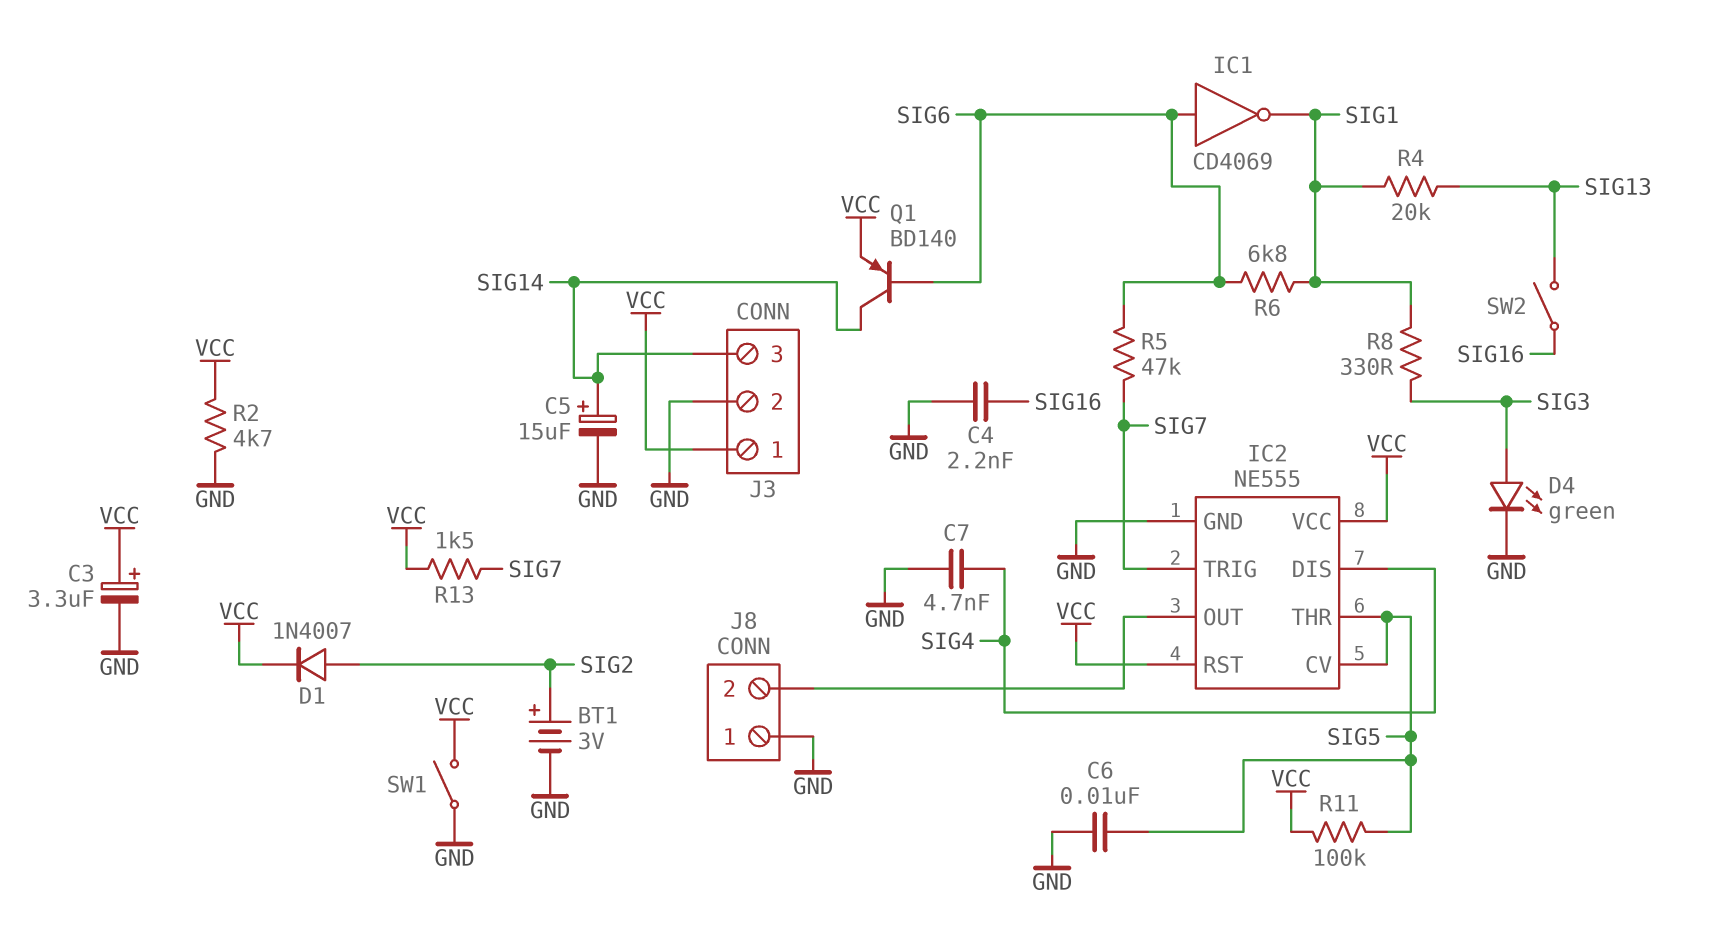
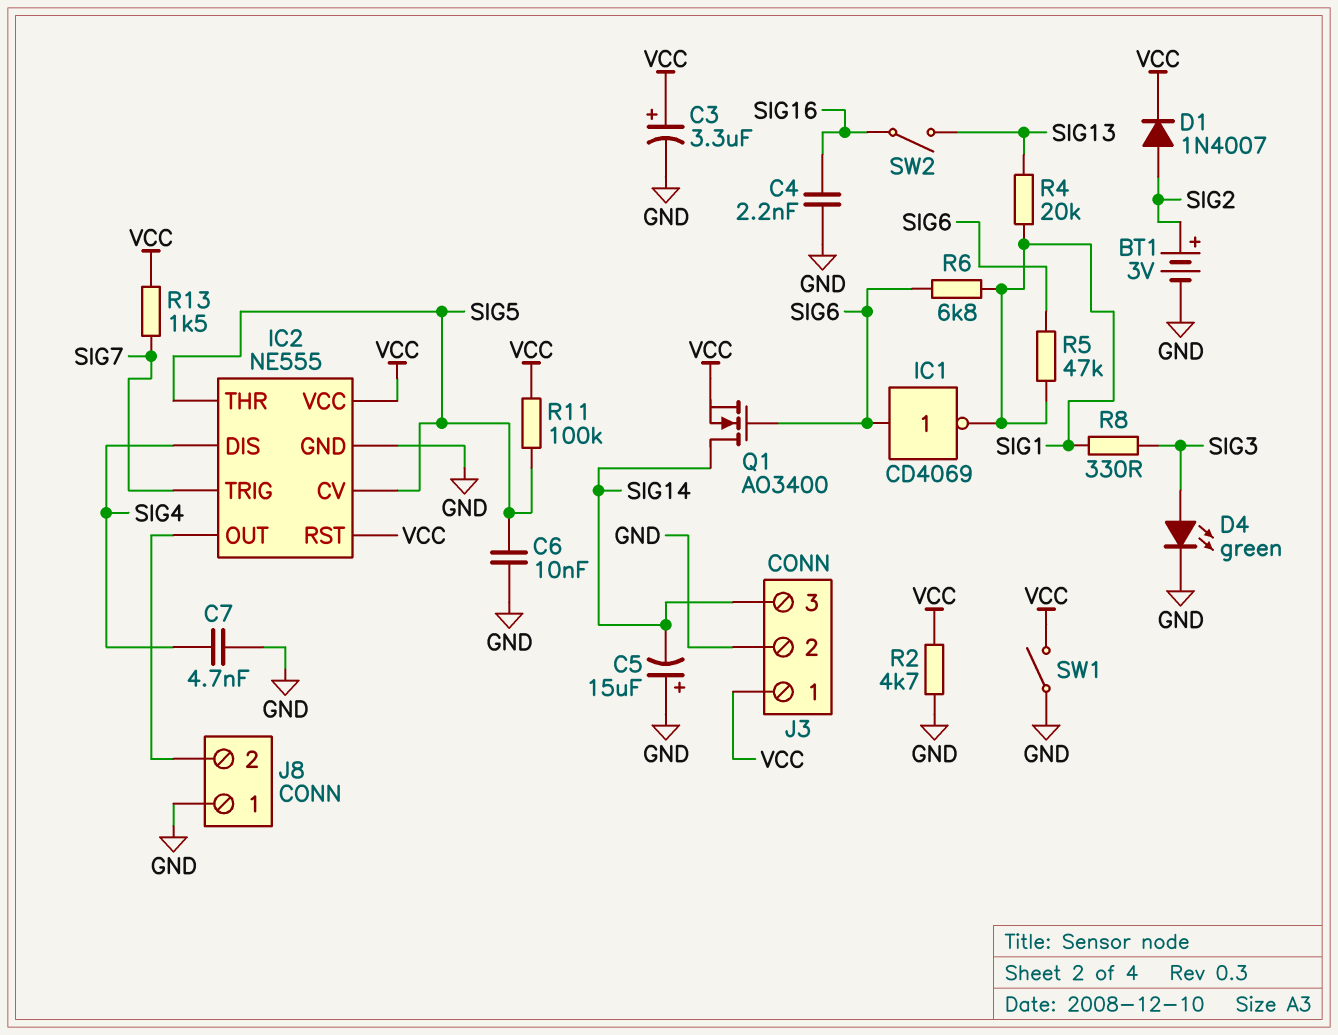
C5: 15uF (plus SIG14, minus GND) -> 15uF (plus GND, minus SIG14)
Q1: PNP BD140 (B SIG6, C SIG14, E VCC) -> NMOS AO3400 (G SIG6, D SIG14, S VCC)
R5: 47k (SIG6, SIG7) -> 47k (SIG1, SIG6)

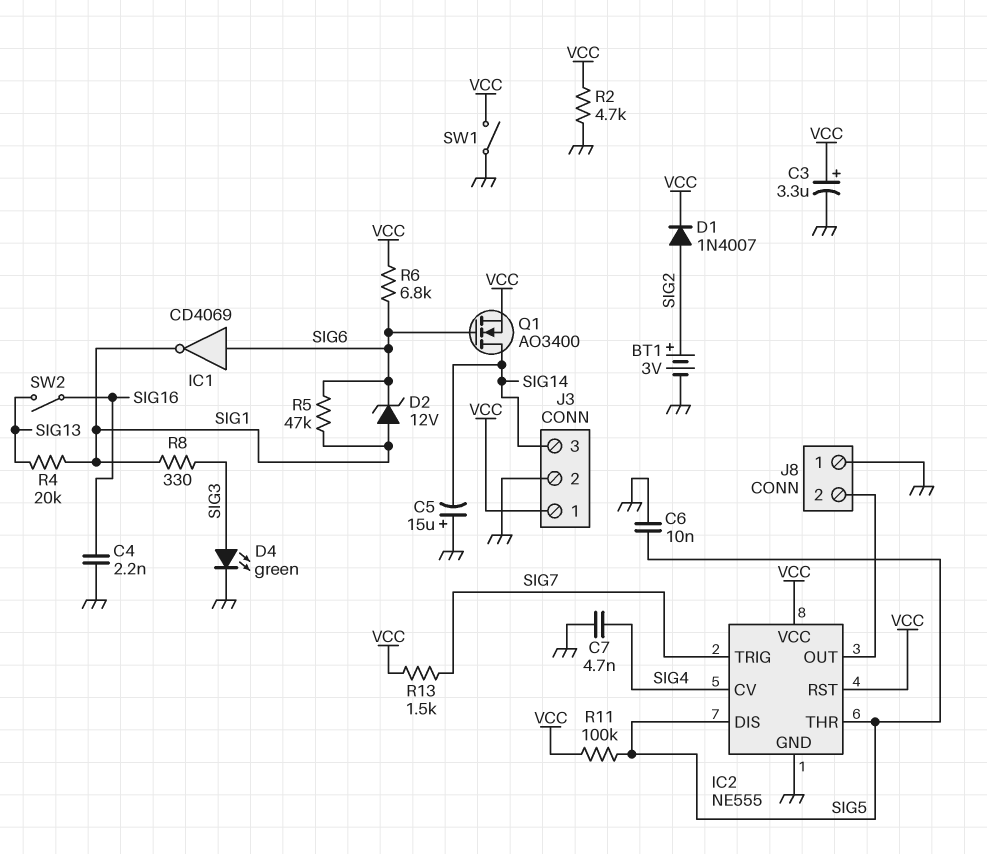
D2: none -> zener 12V (A SIG1, K SIG6)
IC2 pin CV: SIG5 -> SIG4
IC2 pin DIS: SIG4 -> SIG5
R6: 6.8k (SIG1, SIG6) -> 6.8k (SIG6, VCC)

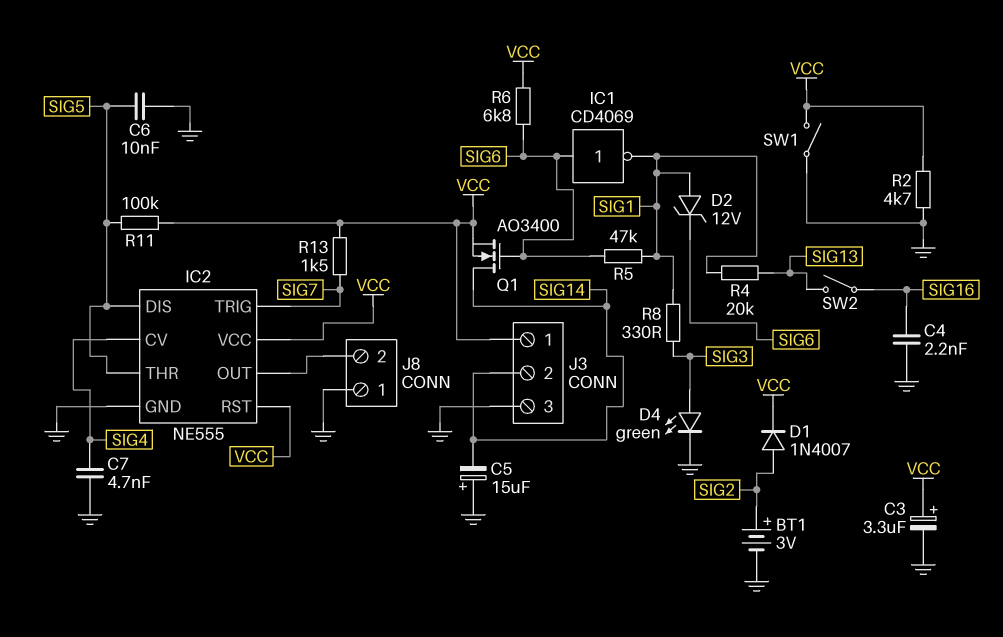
J3 pin 2: GND -> SIG14
J3 pin 3: SIG14 -> GND

